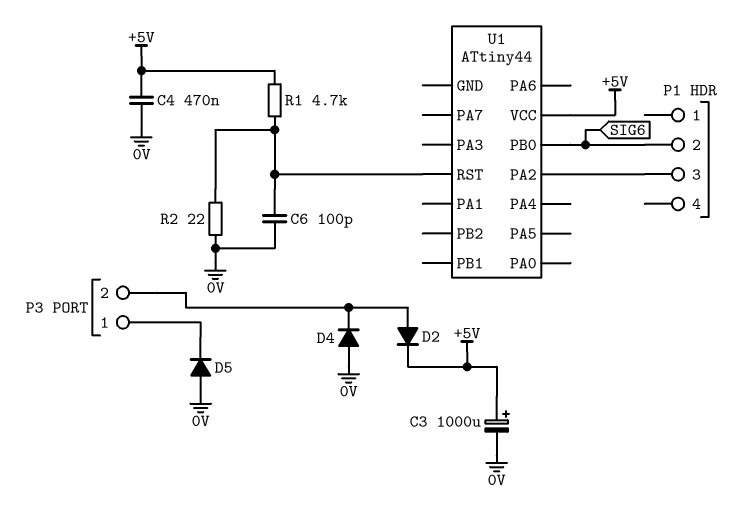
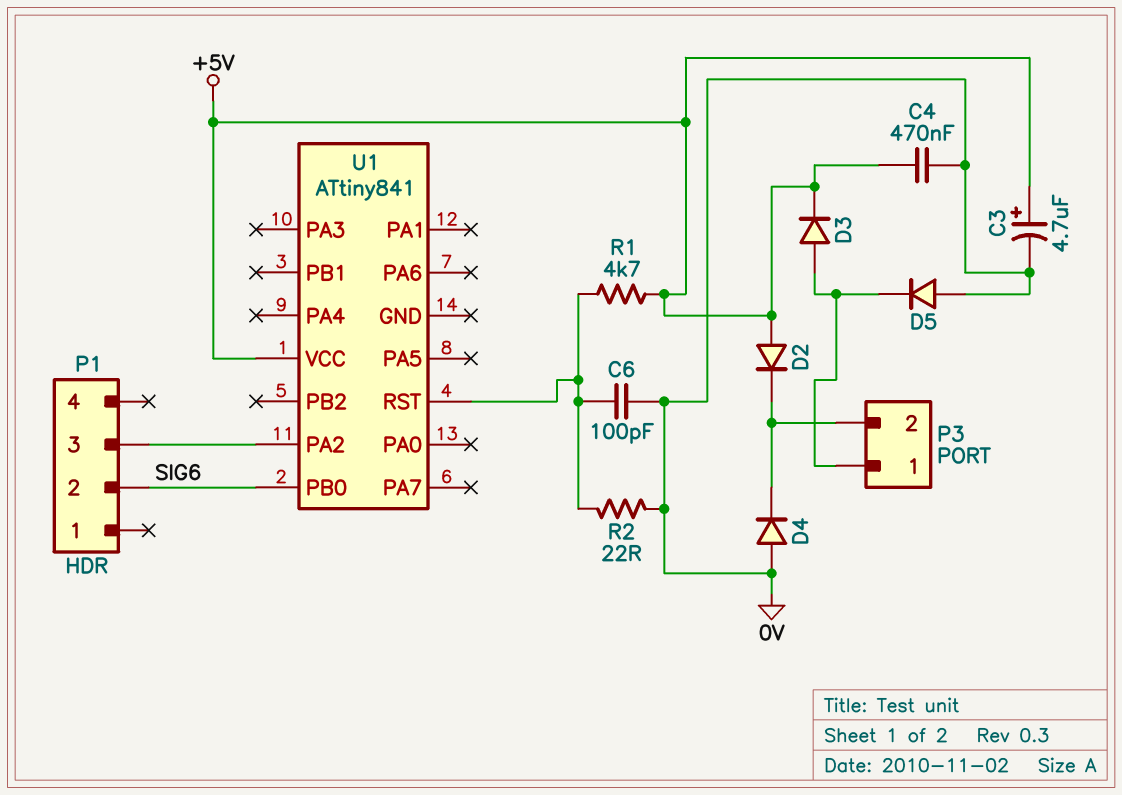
C3: 1000uF (plus +5V, minus 0V) -> 4.7uF (plus +5V, minus 0V)
D2: diode (A P3/2, K +5V) -> diode (A +5V, K P3/2)
D3: none -> diode (A P3/1, K +5V)
U1: ATtiny44 -> ATtiny841

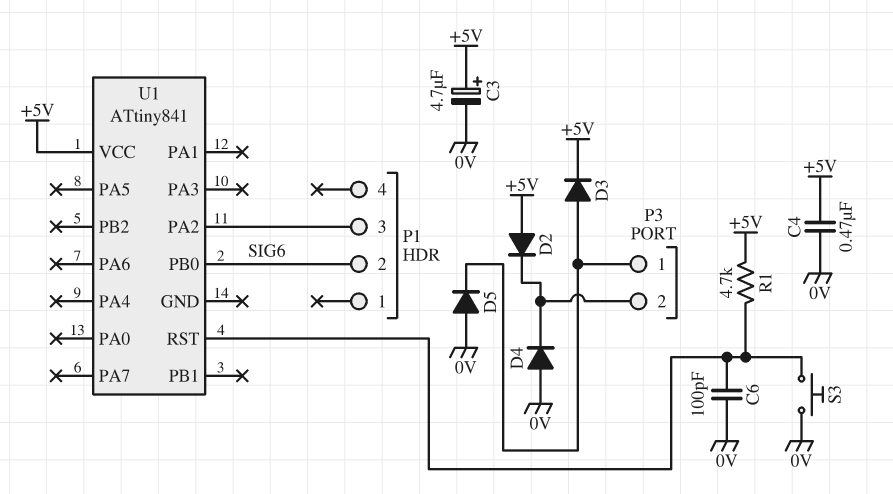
R2: 22 (0V, U1/RST) -> none
S3: none -> button (0V, U1/RST)

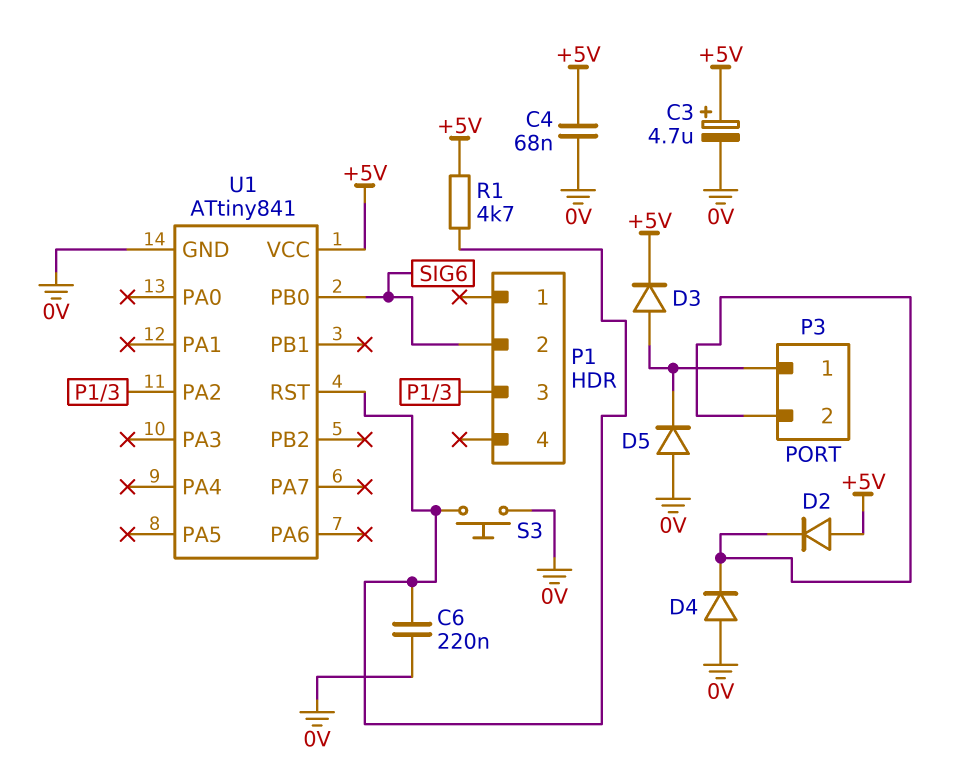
C4: 470nF (+5V, 0V) -> 68nF (+5V, 0V)
C6: 100pF (0V, U1/RST) -> 220nF (0V, U1/RST)
U1 pin GND: none -> 0V

